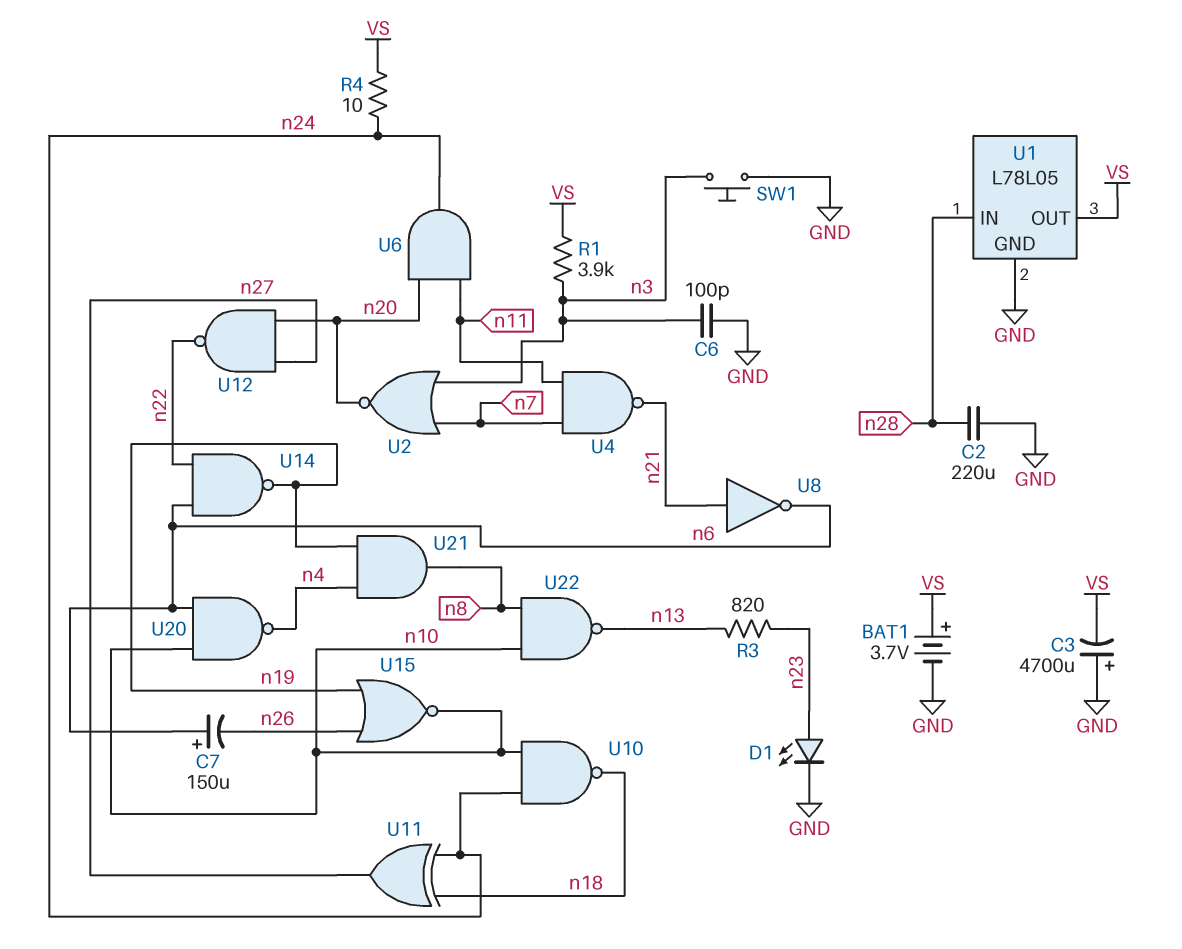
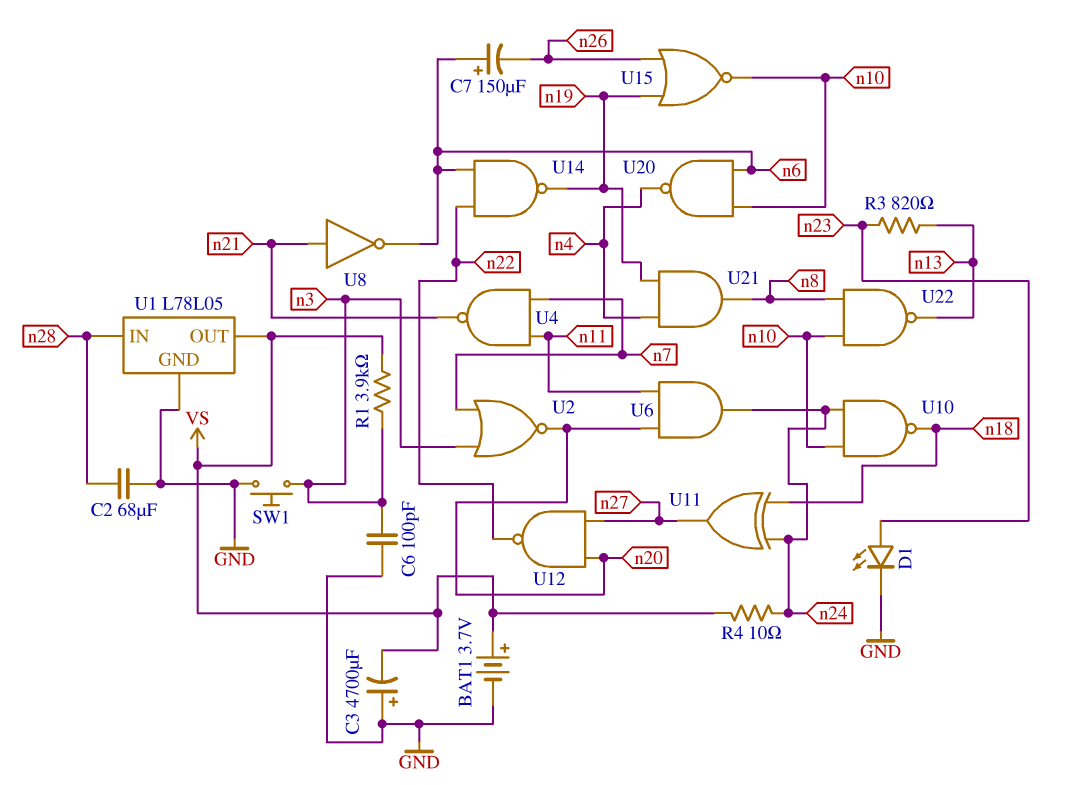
C2: 220uF (GND, n28) -> 68uF (GND, n28)

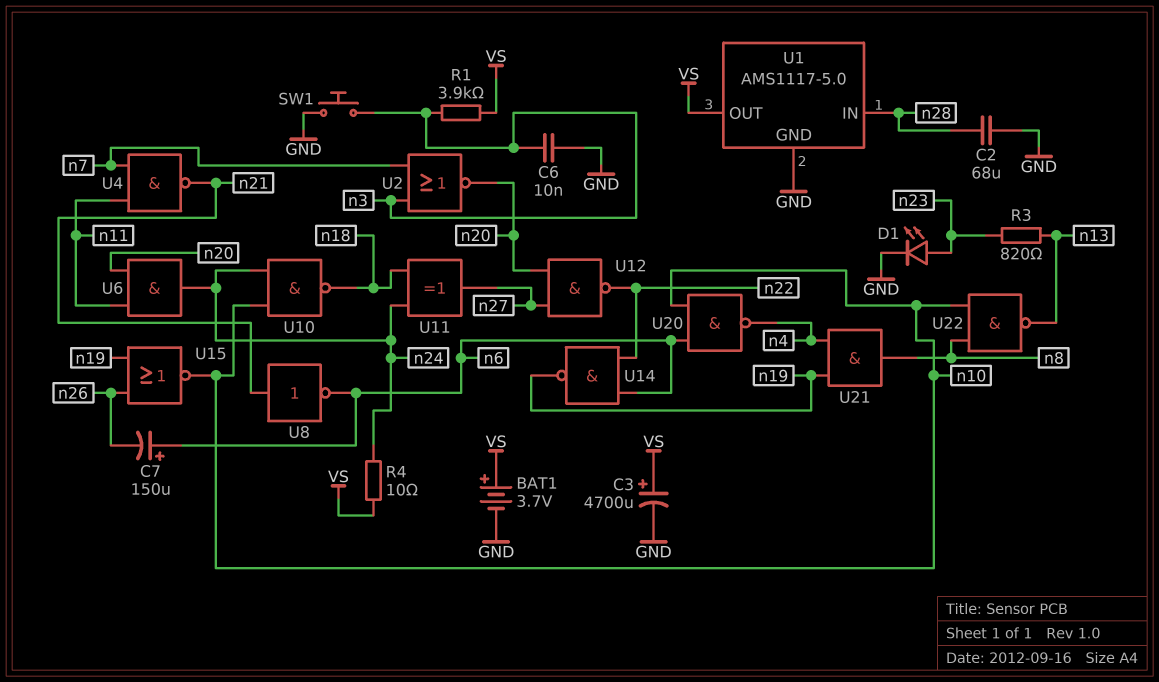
C3: 4700uF (plus GND, minus VS) -> 4700uF (plus VS, minus GND)
C6: 100pF (GND, n3) -> 10nF (GND, n3)
U1: L78L05 -> AMS1117-5.0

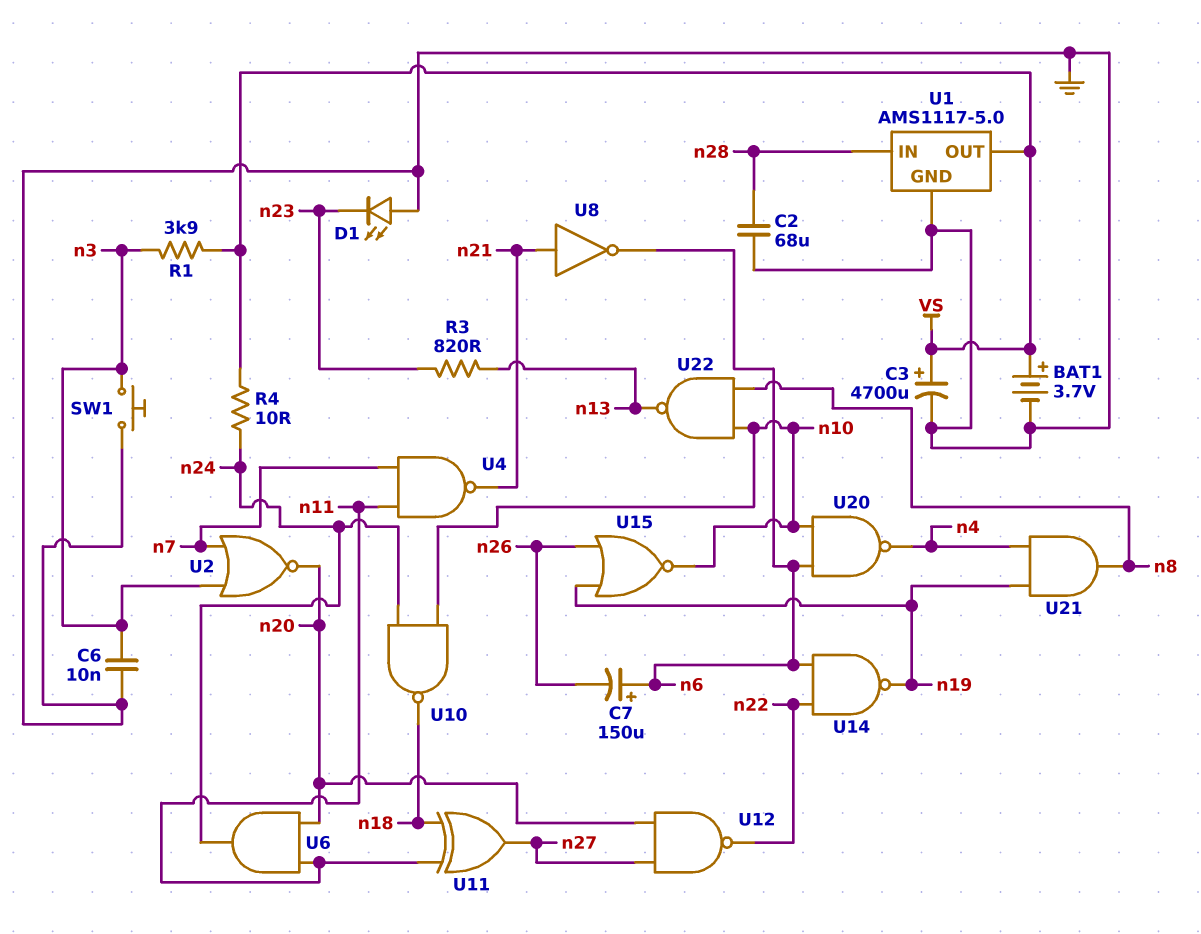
D1: LED (A n23, K GND) -> LED (A GND, K n23)
U11: XOR (in n18, in n24, out n27) -> XOR (in n11, in n18, out n27)

